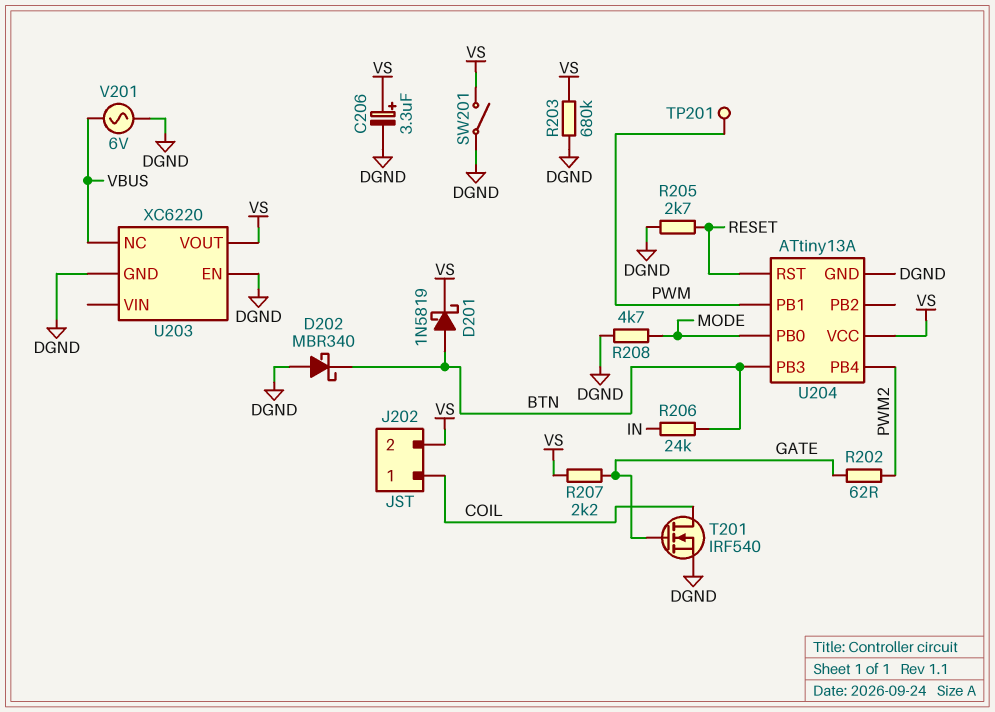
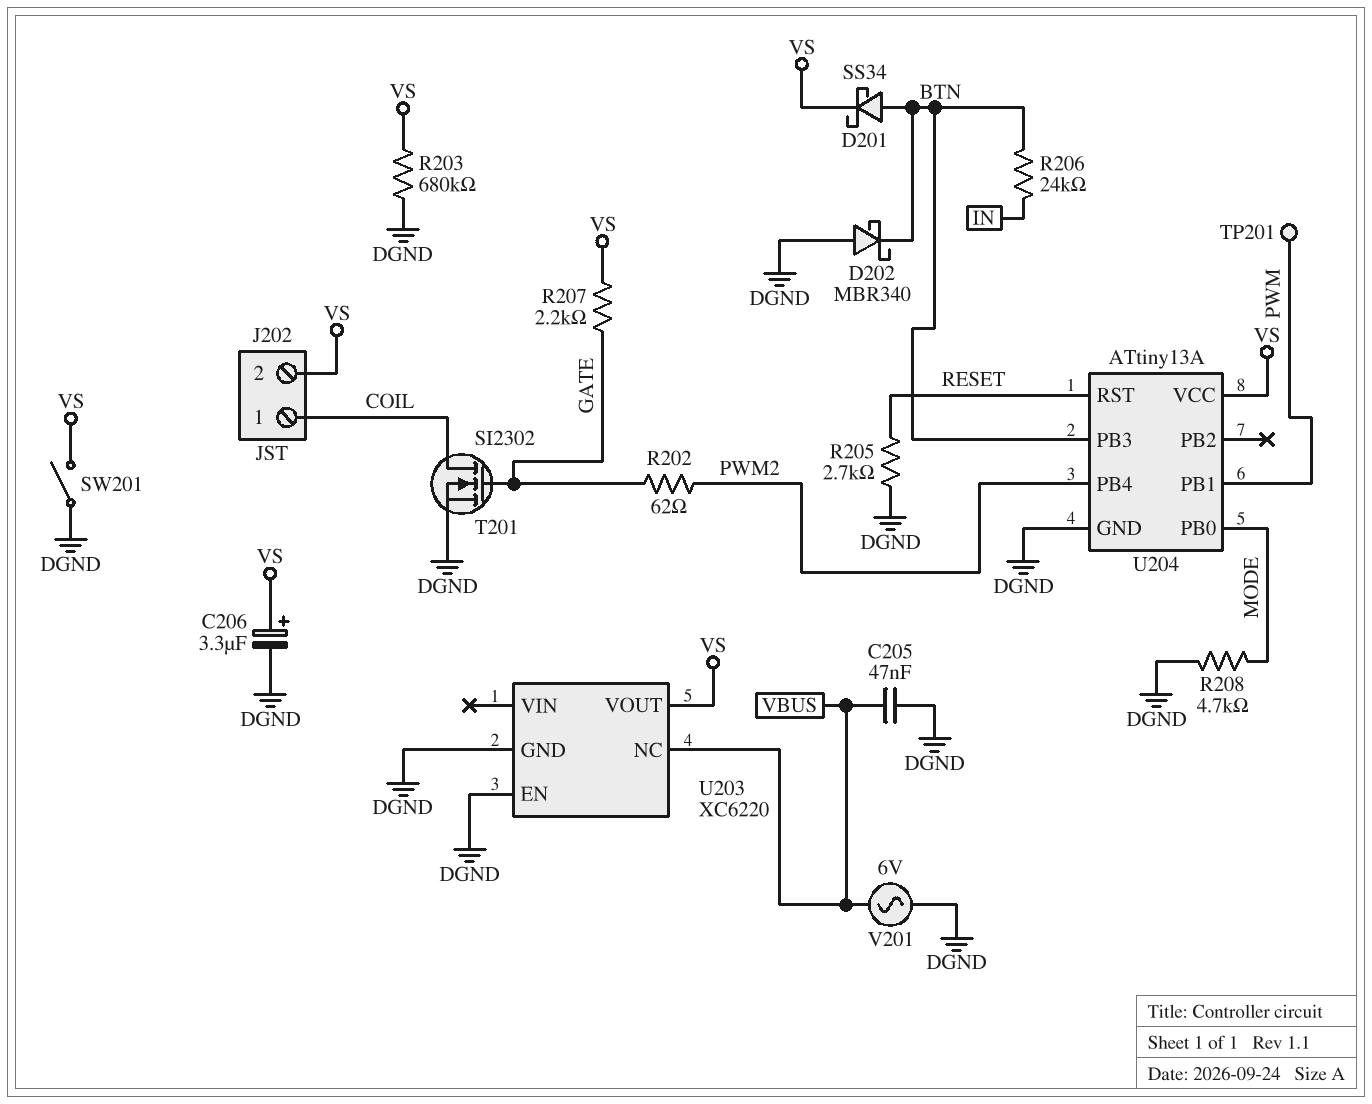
C205: none -> 47nF (DGND, VBUS)
D201: schottky 1N5819 (A BTN, K VS) -> schottky SS34 (A BTN, K VS)
T201: NMOS IRF540 (G GATE, D COIL, S DGND) -> NMOS SI2302 (G GATE, D COIL, S DGND)

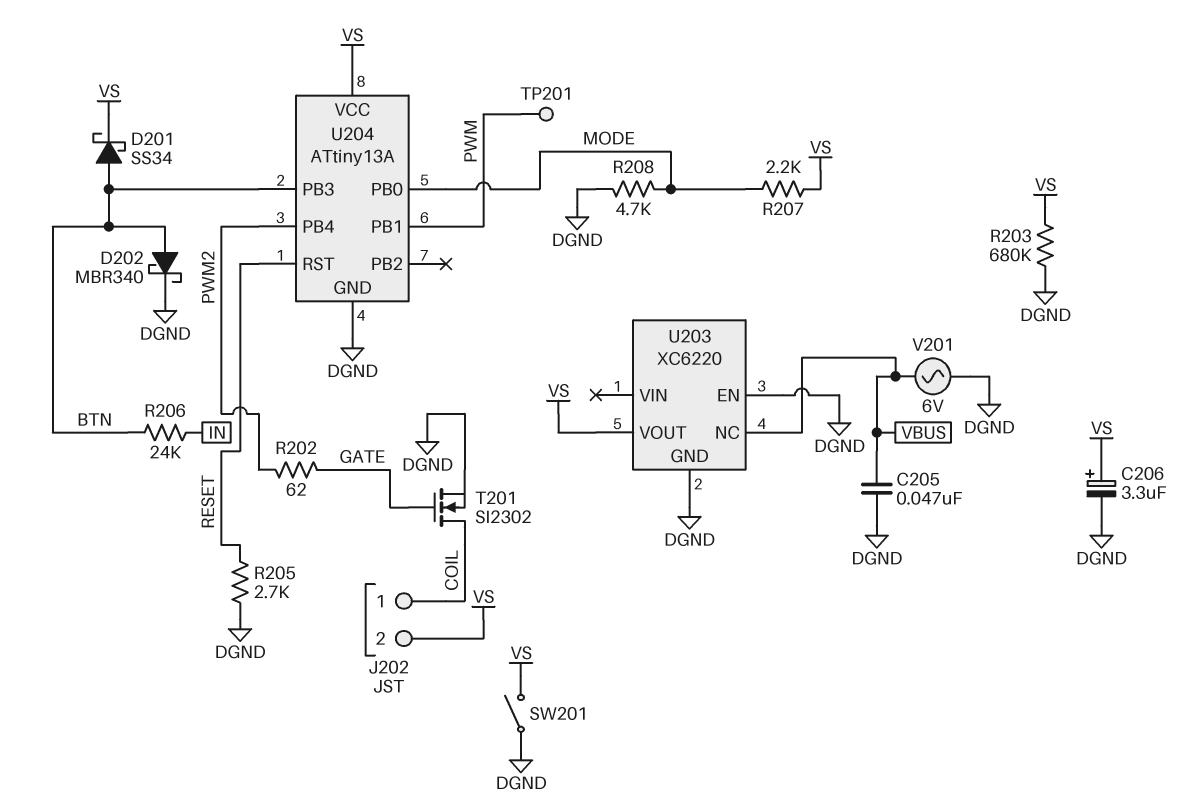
D202: schottky MBR340 (A DGND, K BTN) -> schottky MBR340 (A BTN, K DGND)
R207: 2.2k (GATE, VS) -> 2.2k (MODE, VS)

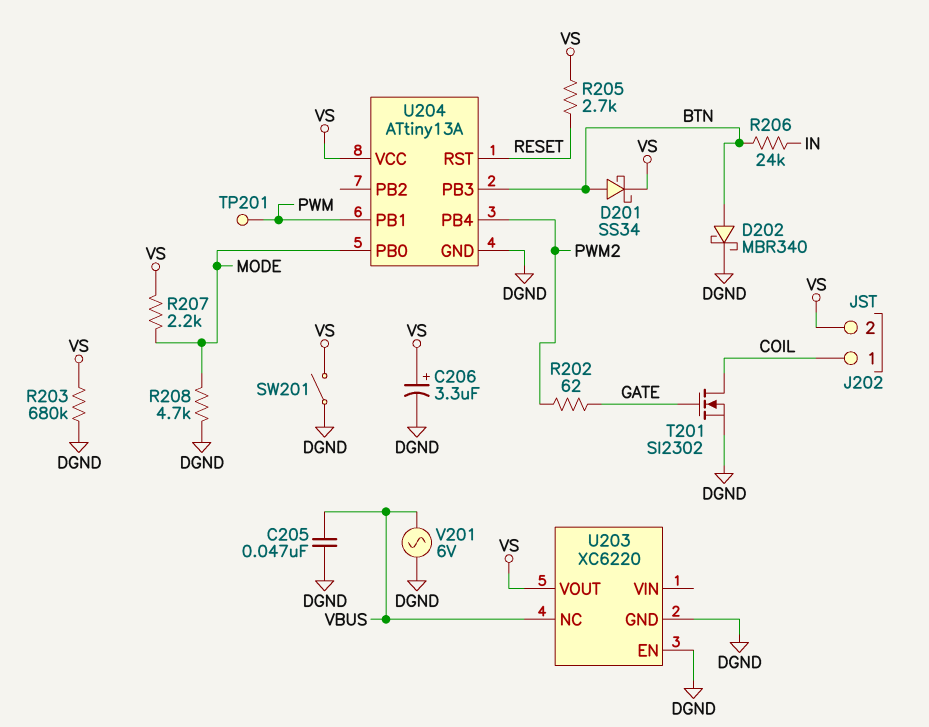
R205: 2.7k (DGND, RESET) -> 2.7k (RESET, VS)

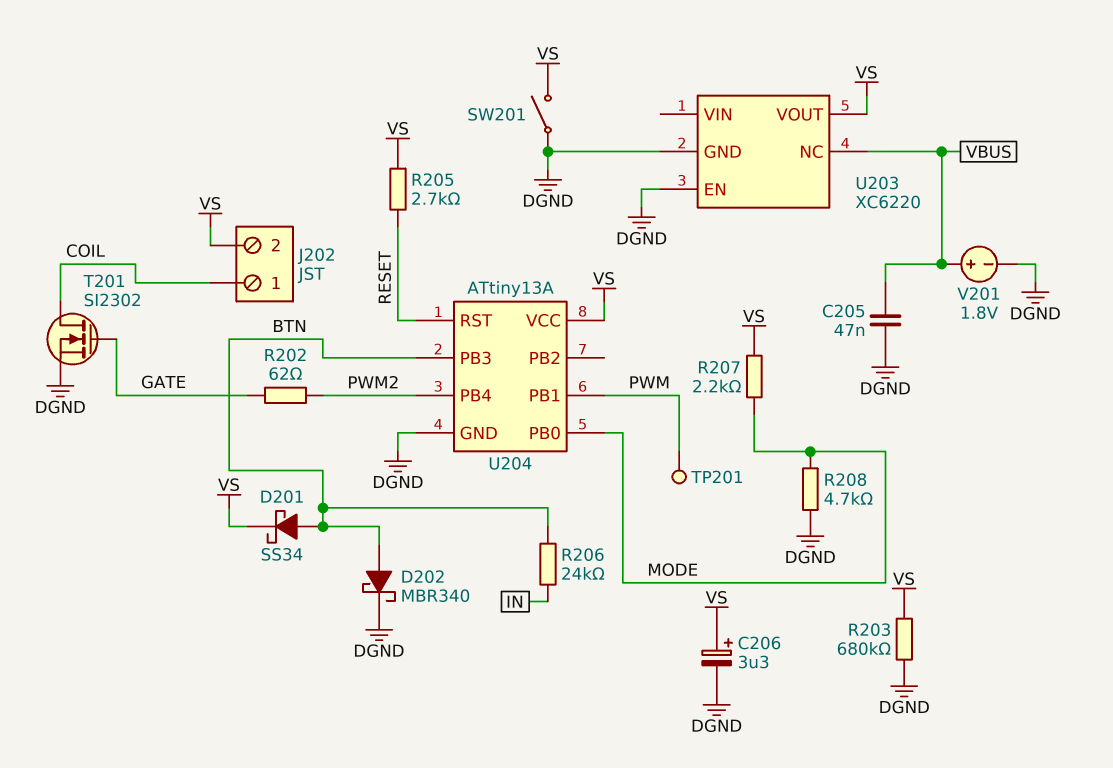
V201: AC 6V (DGND, VBUS) -> 1.8V (plus VBUS, minus DGND)

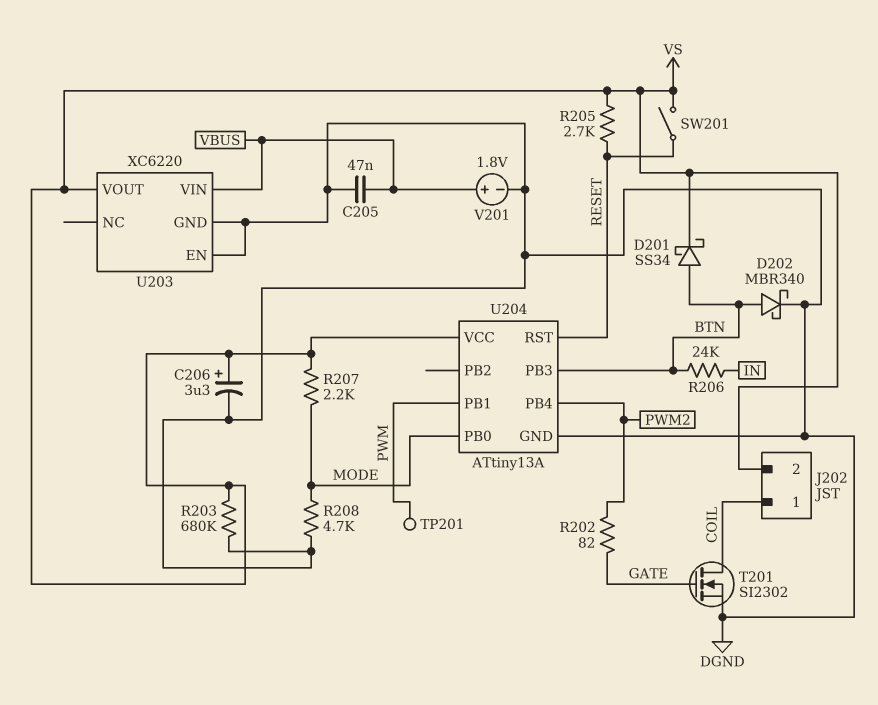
R202: 62 (GATE, PWM2) -> 82 (GATE, PWM2)
SW201: switch (DGND, VS) -> switch (RESET, VS)
U203 pin NC: VBUS -> none
U203 pin VIN: none -> VBUS

